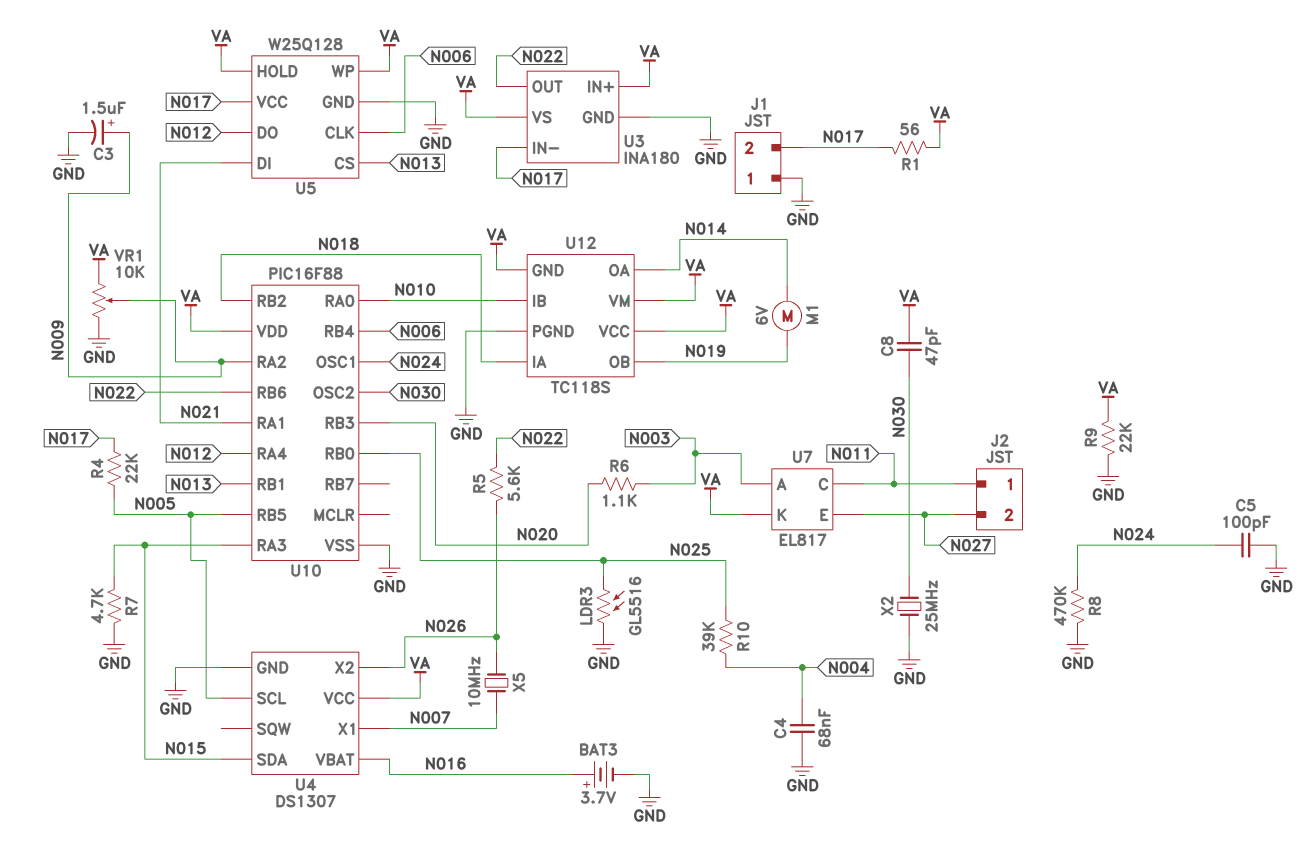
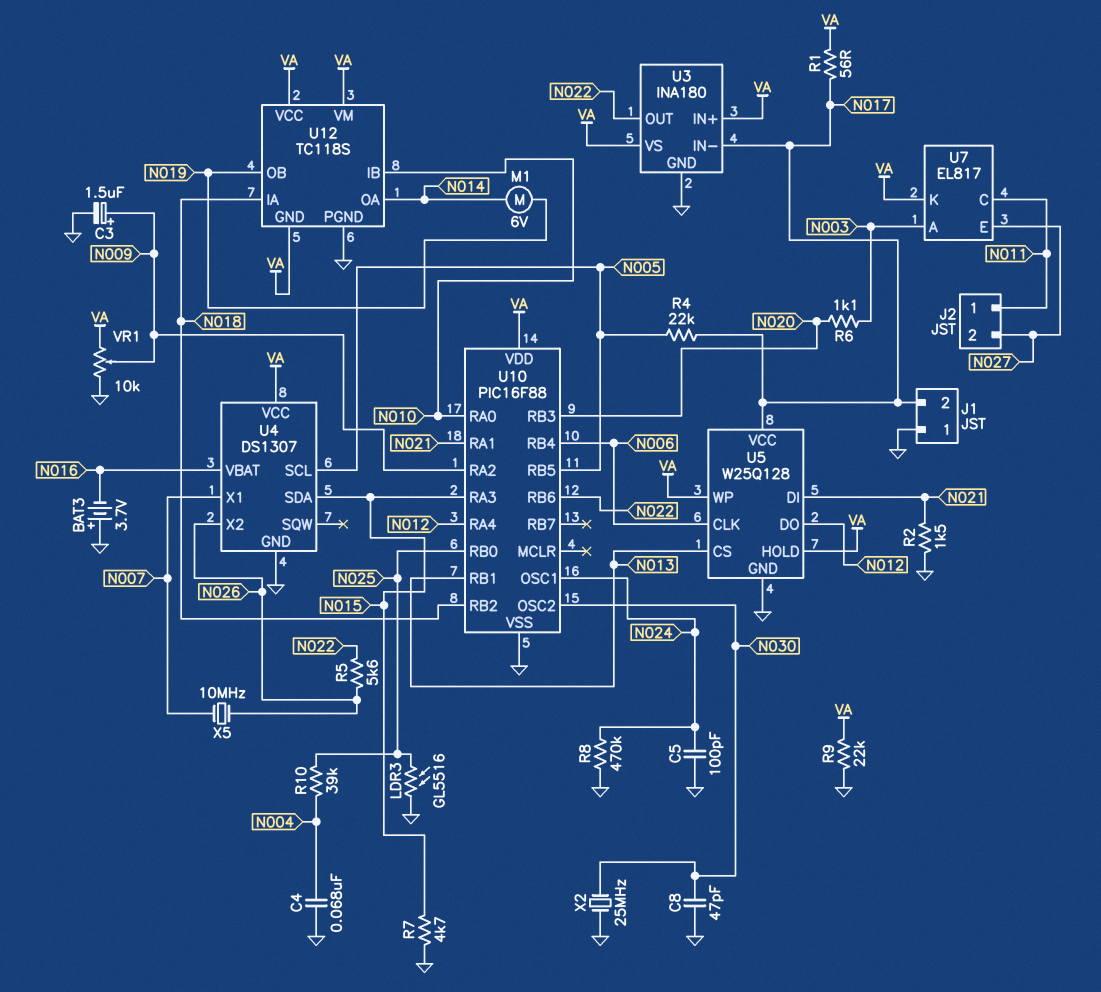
BAT3: 3.7V (plus N016, minus GND) -> 3.7V (plus GND, minus N016)
C8: 47pF (N030, VA) -> 47pF (GND, N030)
R2: none -> 1.5k (GND, N021)

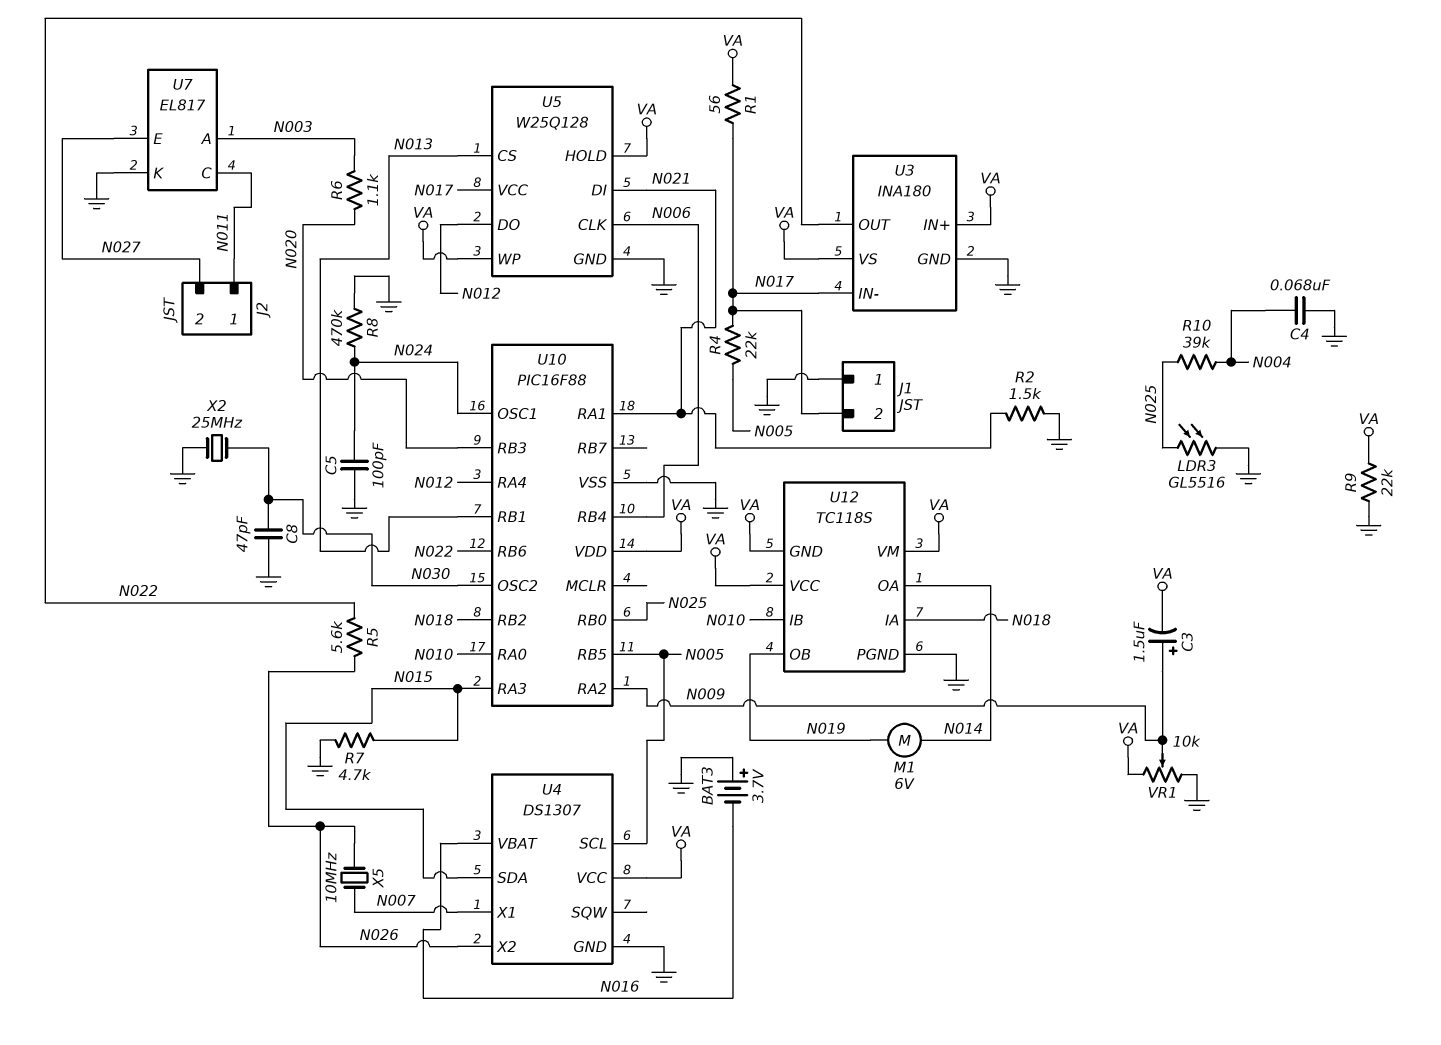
C3: 1.5uF (plus N009, minus GND) -> 1.5uF (plus N009, minus VA)
U7 pin K: VA -> GND

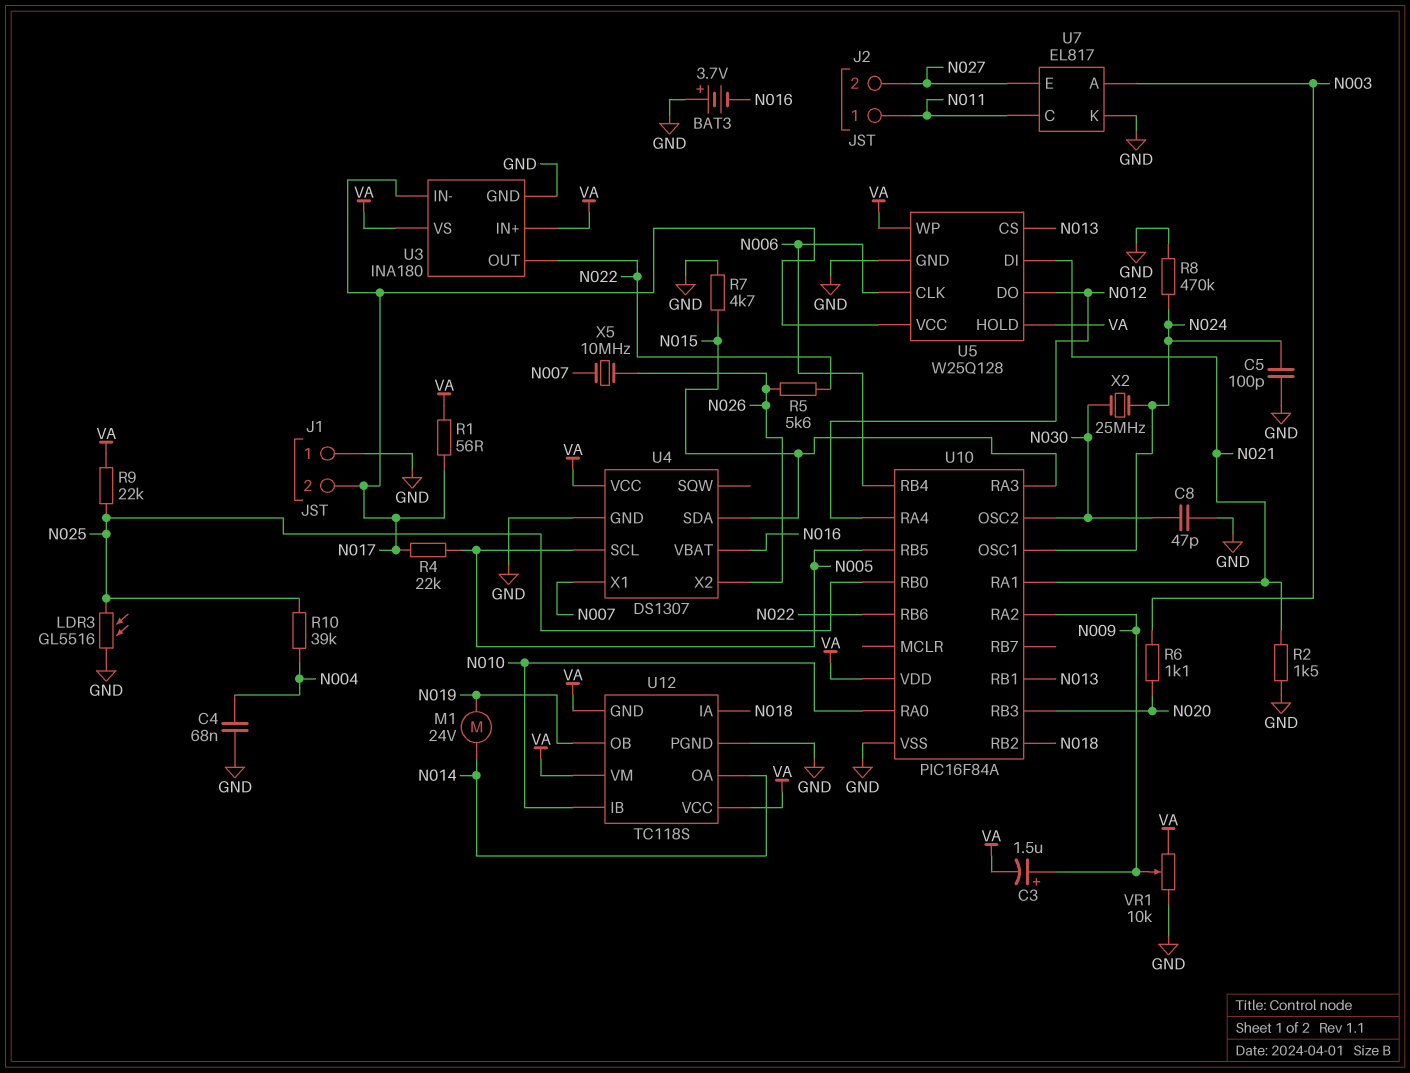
M1: motor 6V (N014, N019) -> motor 24V (N014, N019)
R9: 22k (GND, VA) -> 22k (N025, VA)
U10: PIC16F88 -> PIC16F84A
X2: 25MHz (GND, N030) -> 25MHz (N024, N030)

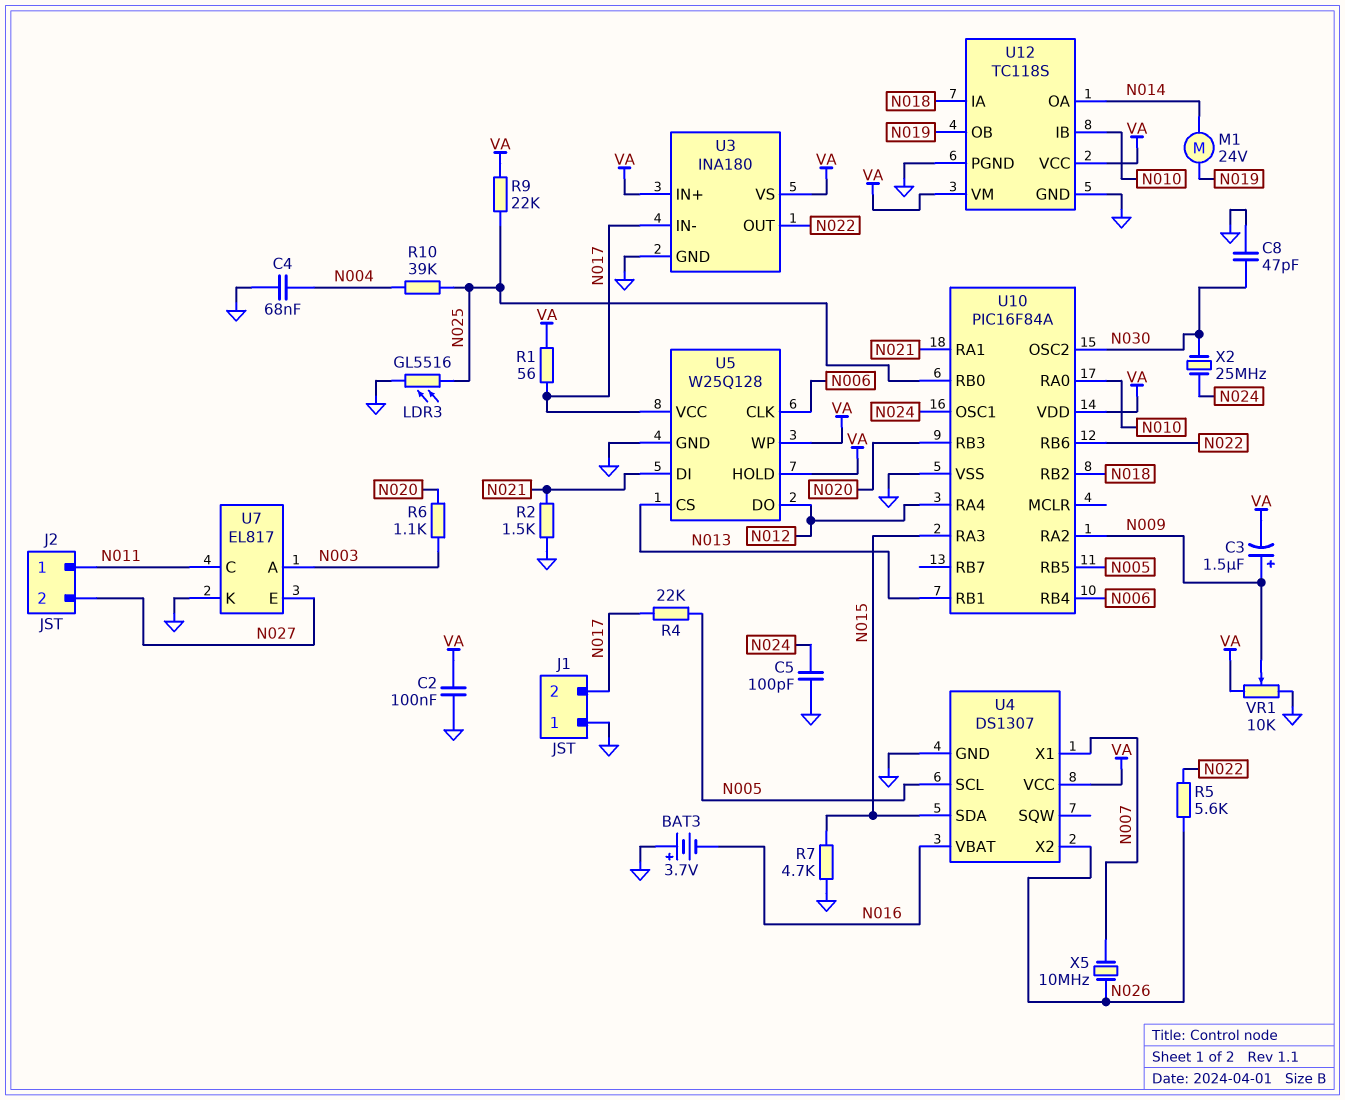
C2: none -> 100nF (GND, VA)
R8: 470k (GND, N024) -> none
U12 pin GND: VA -> GND

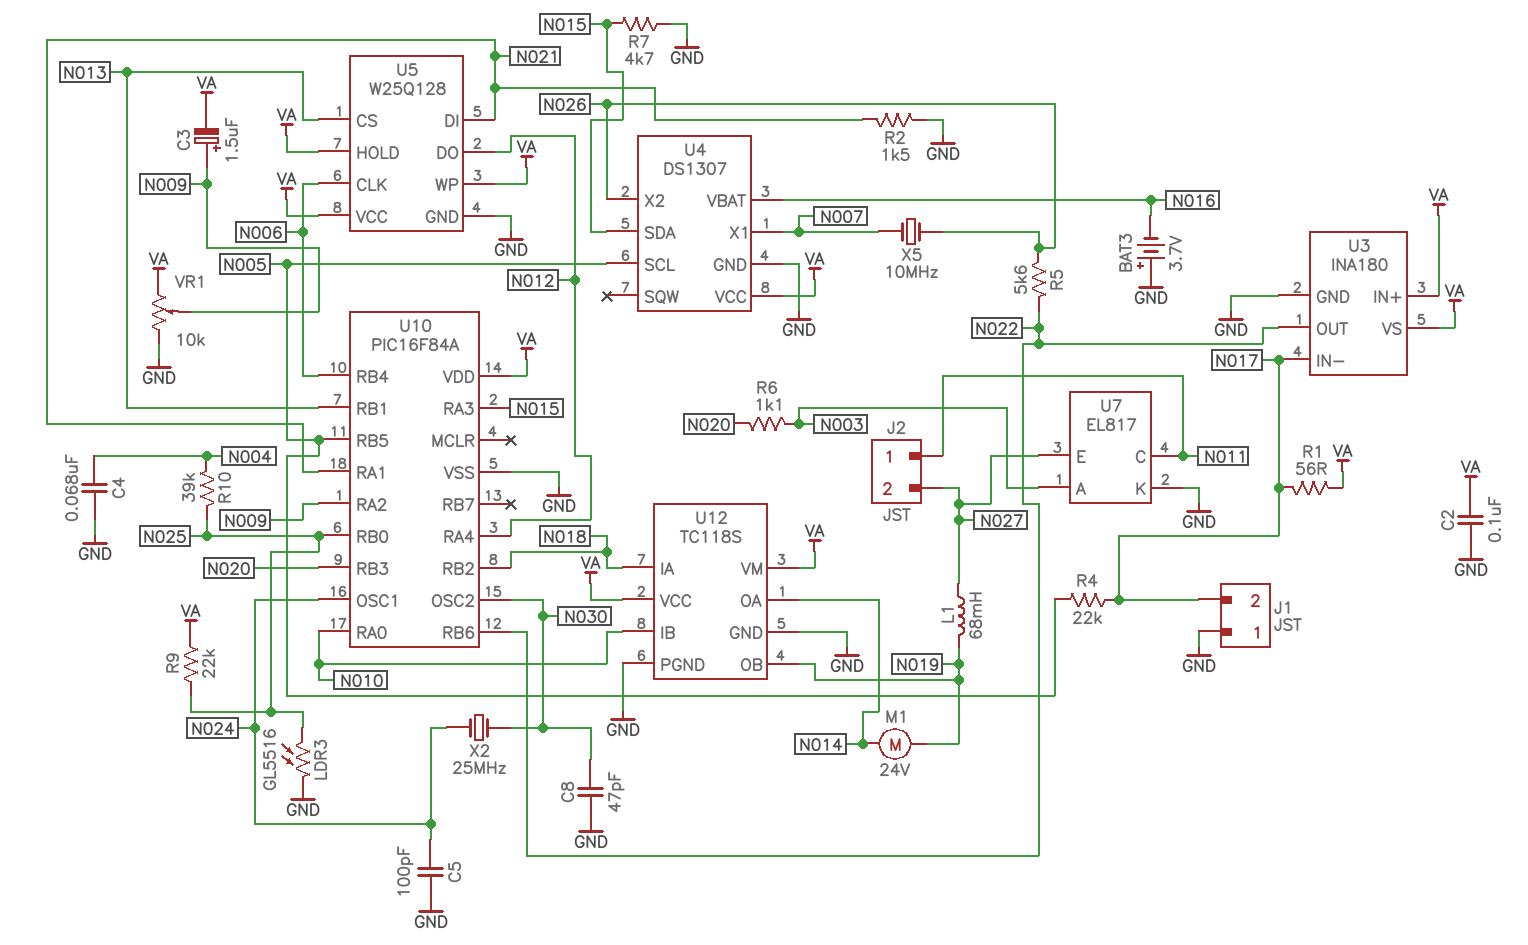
L1: none -> 68mH (N019, N027)
U5 pin VCC: N017 -> VA

